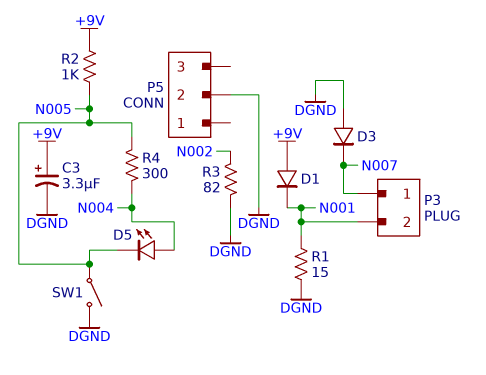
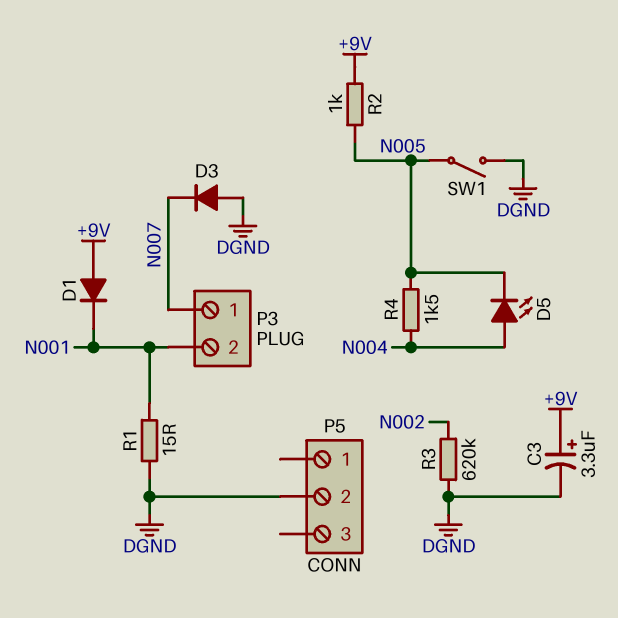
R3: 82 (DGND, N002) -> 620k (DGND, N002)
R4: 300 (N004, N005) -> 1.5k (N004, N005)

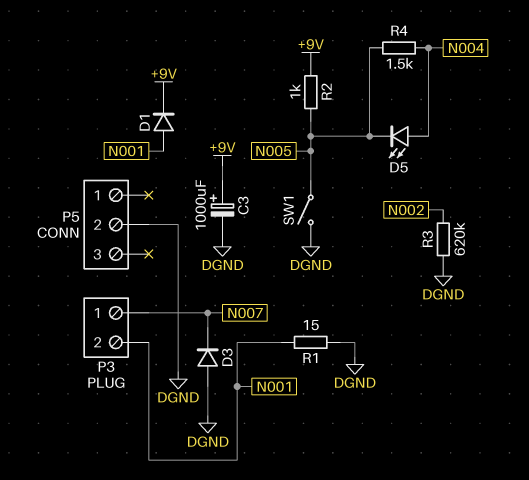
C3: 3.3uF (plus +9V, minus DGND) -> 1000uF (plus +9V, minus DGND)
D1: diode (A +9V, K N001) -> diode (A N001, K +9V)

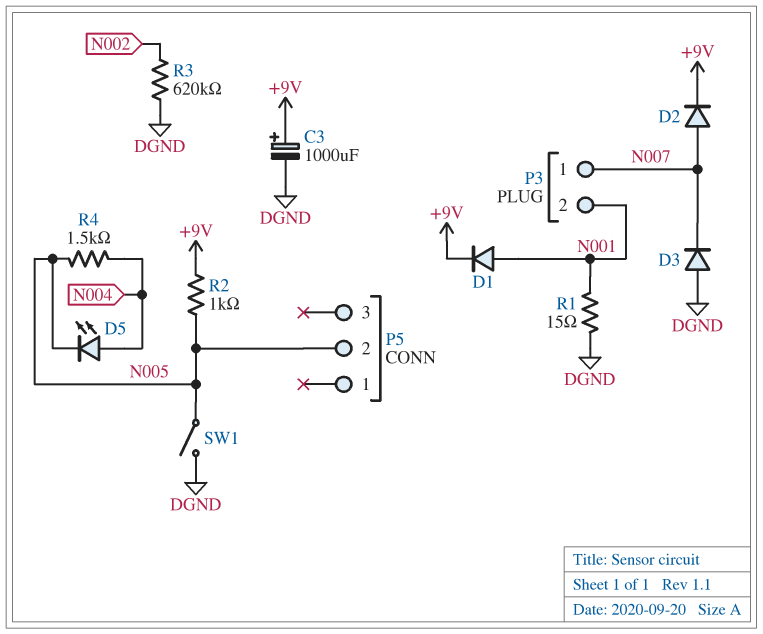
D2: none -> diode (A N007, K +9V)
P5 pin 2: DGND -> N005

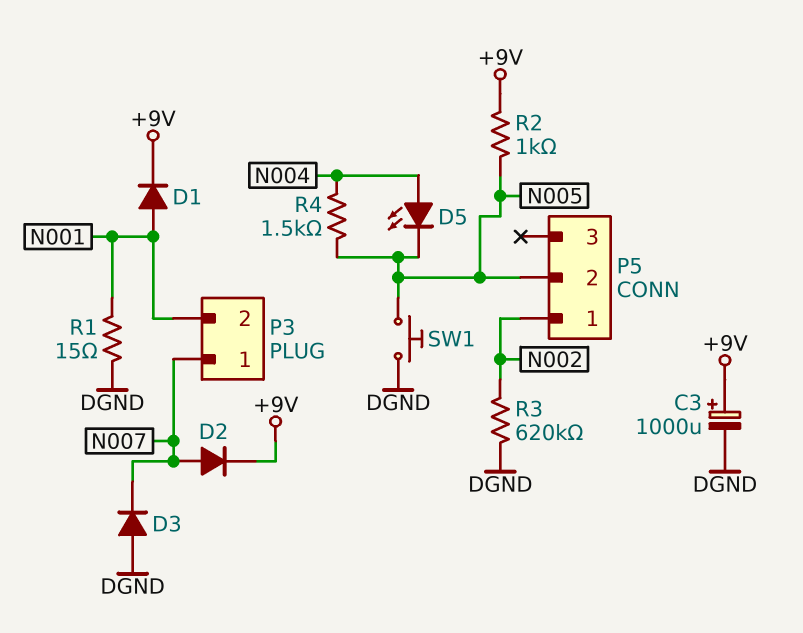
P5 pin 1: none -> N002
SW1: switch (DGND, N005) -> button (DGND, N005)

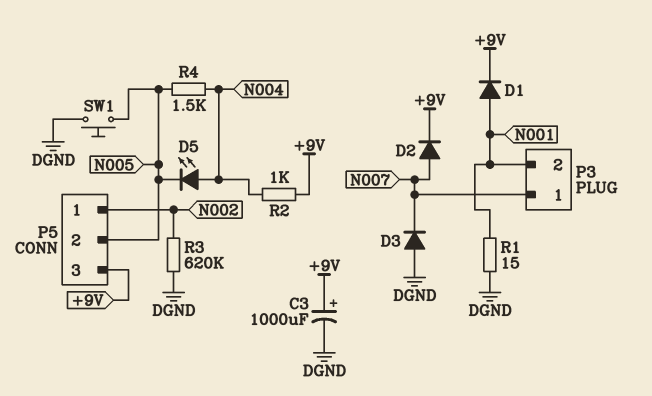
P5 pin 3: none -> +9V
R2: 1k (+9V, N005) -> 1k (+9V, N004)

